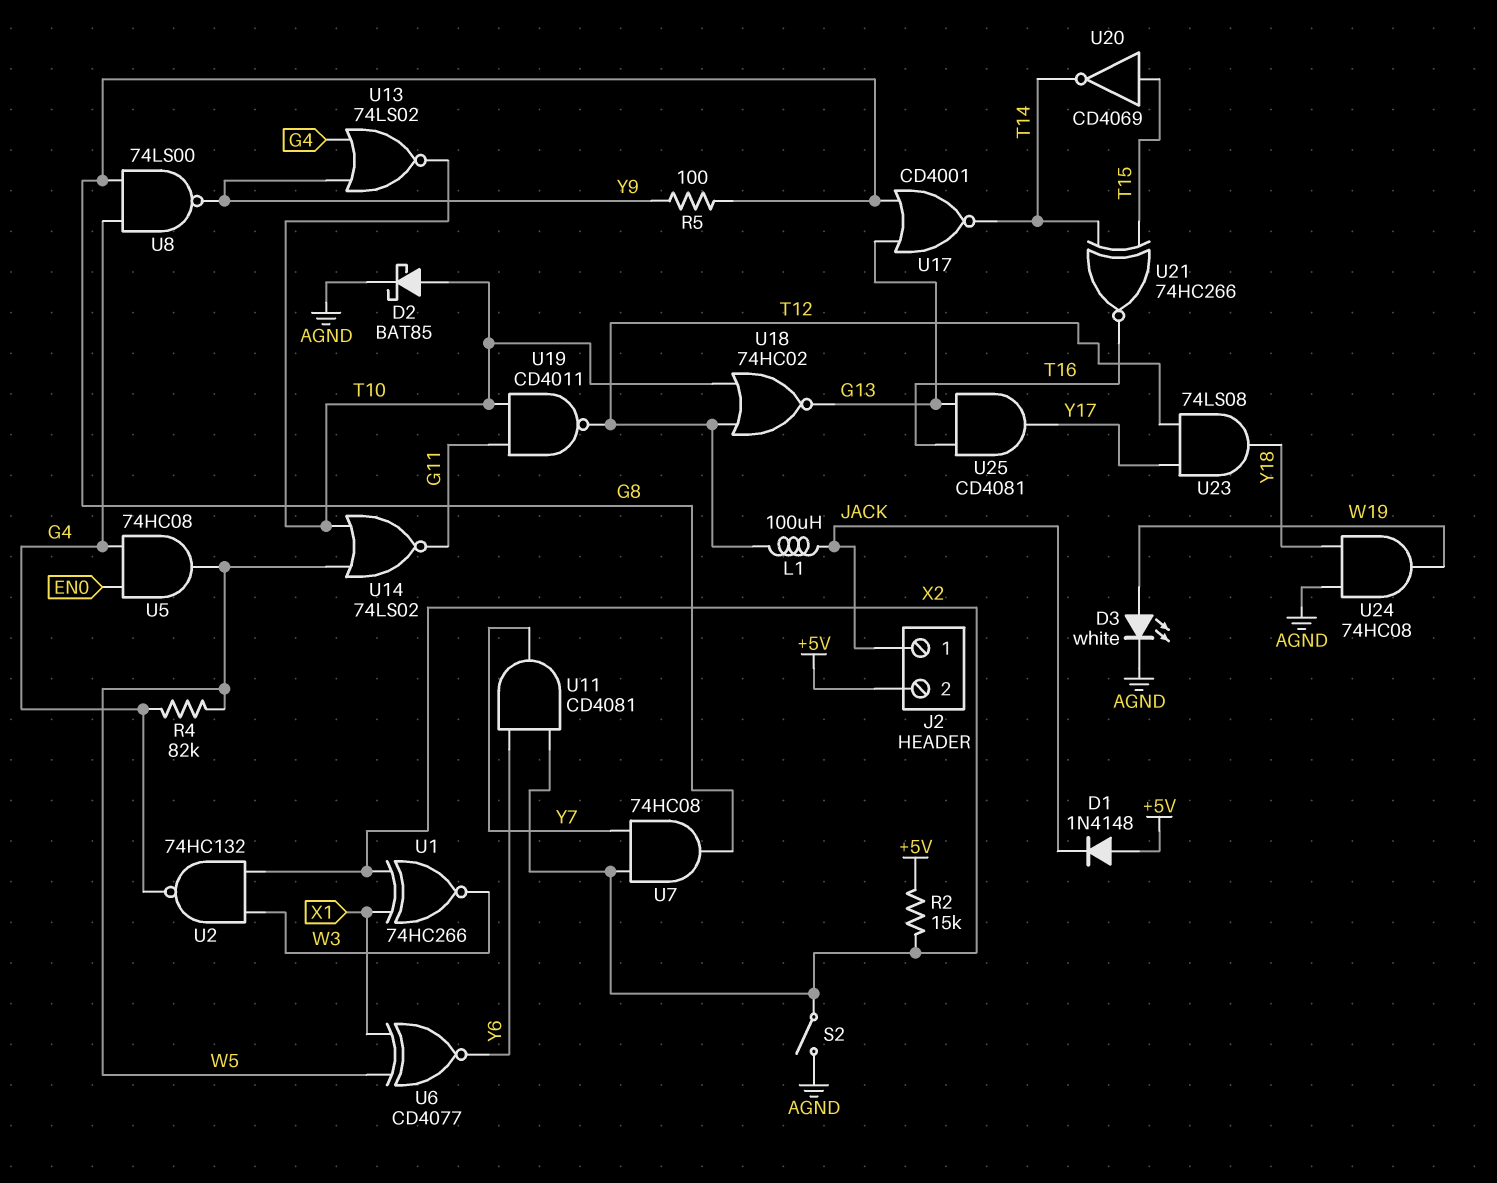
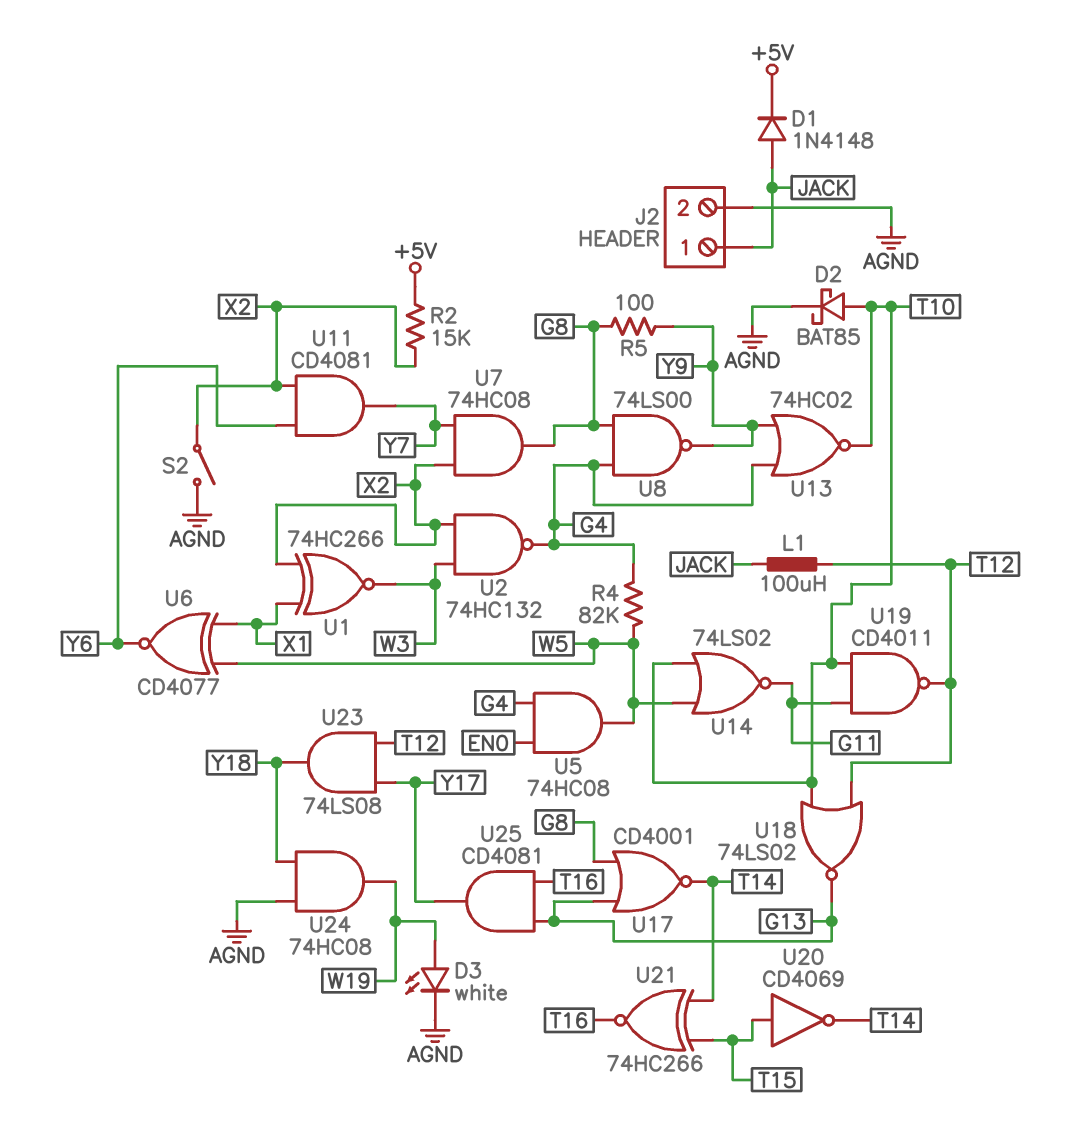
D1: diode 1N4148 (A +5V, K JACK) -> diode 1N4148 (A JACK, K +5V)
J2 pin 2: +5V -> AGND
U13: NOR 74LS02 (in G4, in Y9, out T10) -> NOR 74HC02 (in G4, in Y9, out T10)
U18: NOR 74HC02 (in T10, in T12, out G13) -> NOR 74LS02 (in T10, in T12, out G13)

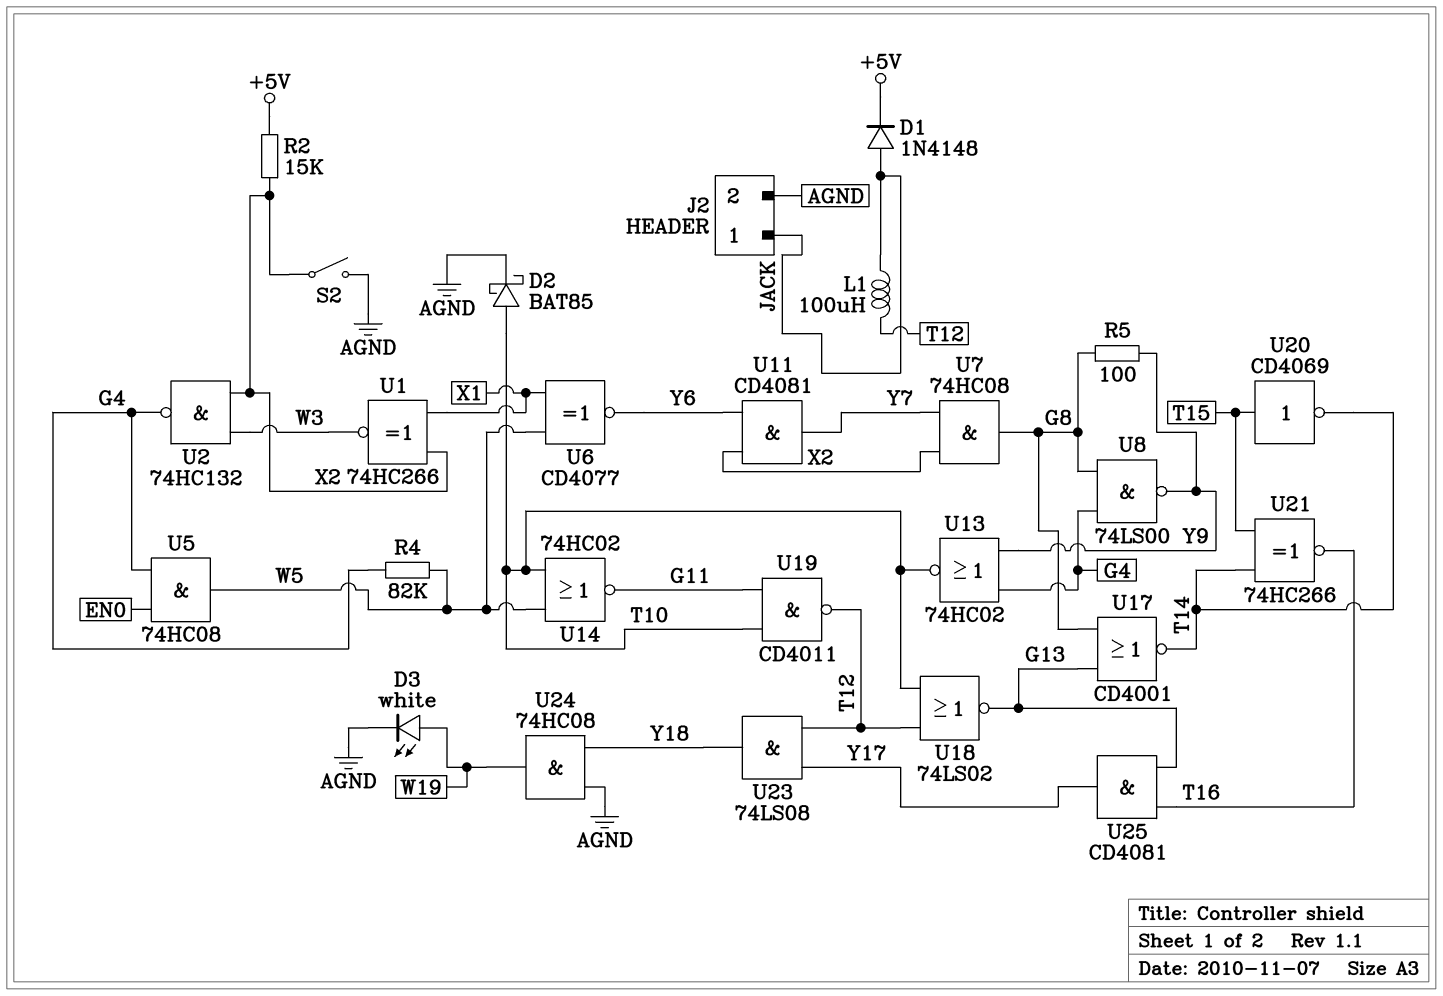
U14: NOR 74LS02 (in T10, in W5, out G11) -> NOR 74HC02 (in T10, in W5, out G11)

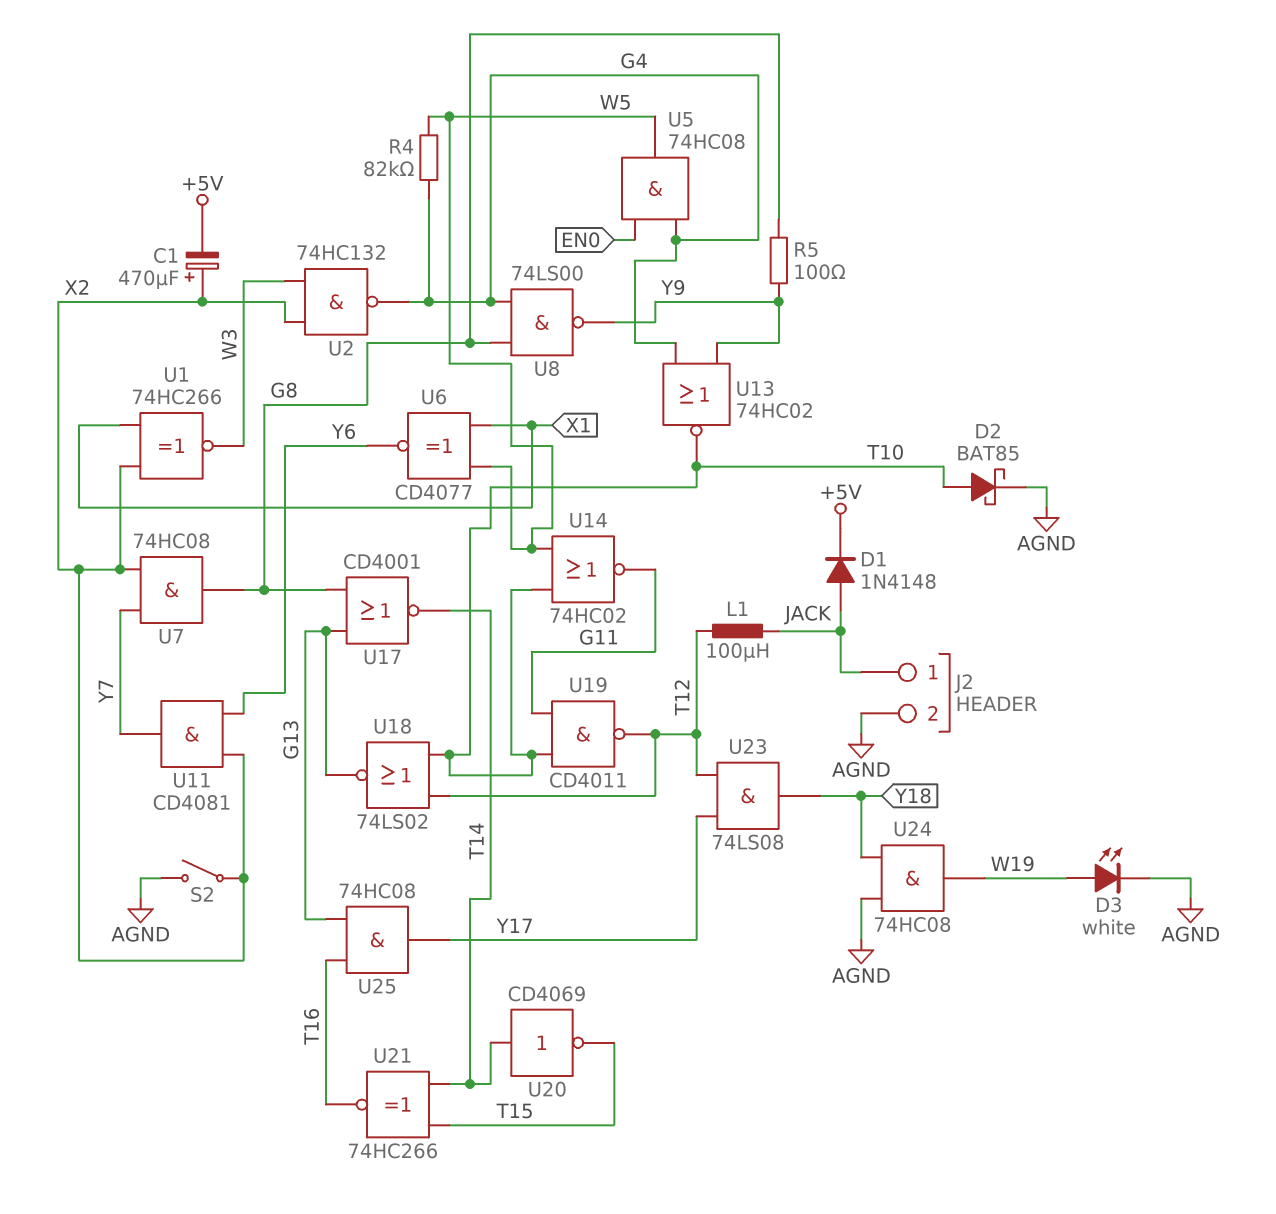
C1: none -> 470uF (plus X2, minus +5V)
R2: 15k (+5V, X2) -> none
U20: NOT CD4069 (in T15, out T14) -> NOT CD4069 (in T14, out T15)
U25: AND CD4081 (in G13, in T16, out Y17) -> AND 74HC08 (in G13, in T16, out Y17)

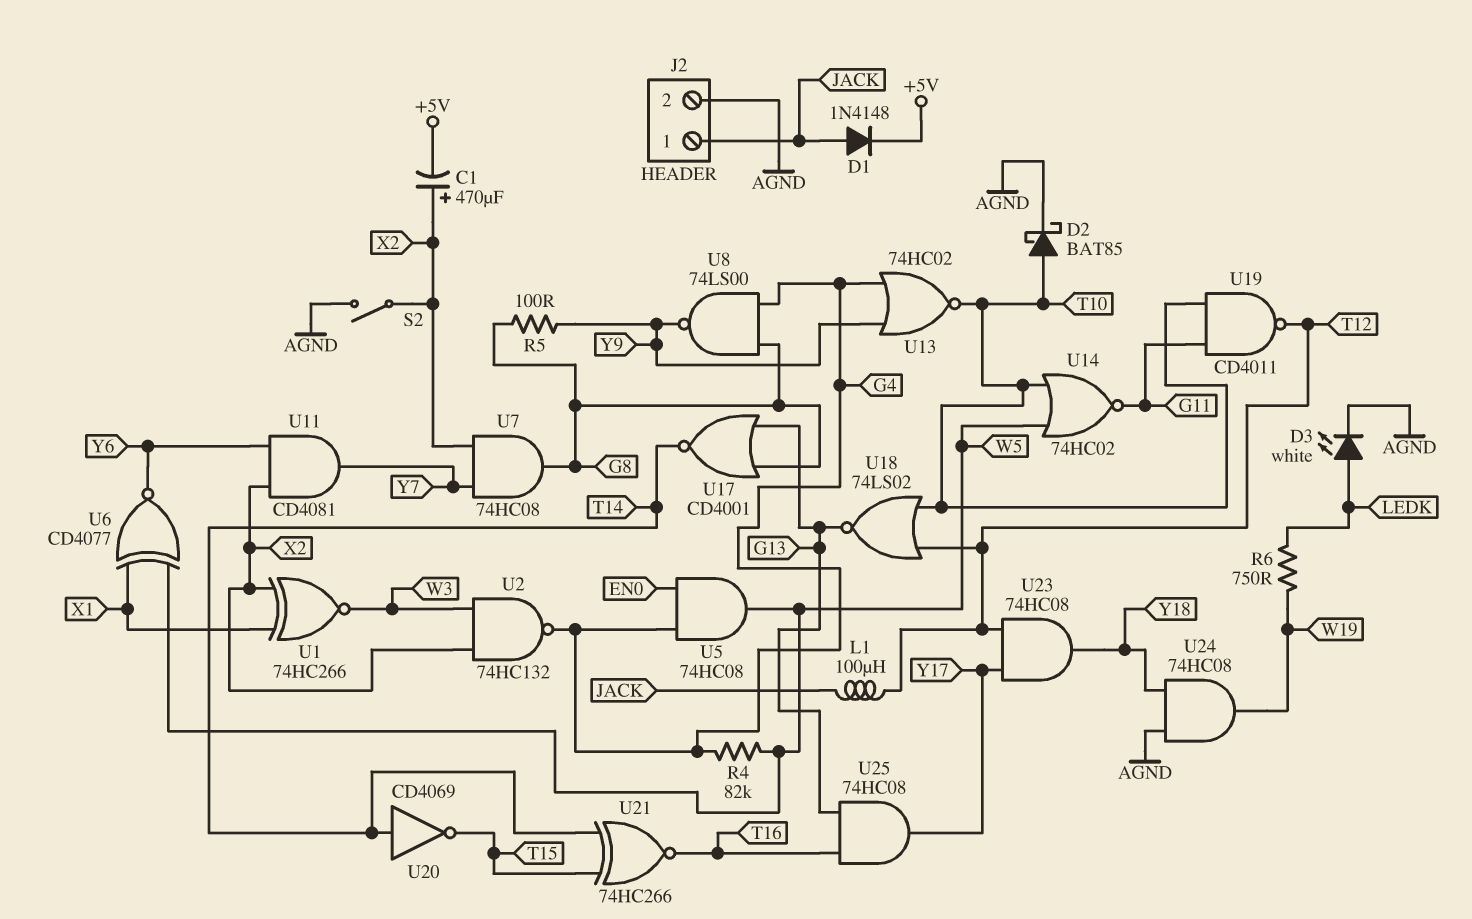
D3: LED white (A W19, K AGND) -> LED white (A LEDK, K AGND)
R6: none -> 750 (LEDK, W19)
U23: AND 74LS08 (in T12, in Y17, out Y18) -> AND 74HC08 (in T12, in Y17, out Y18)

